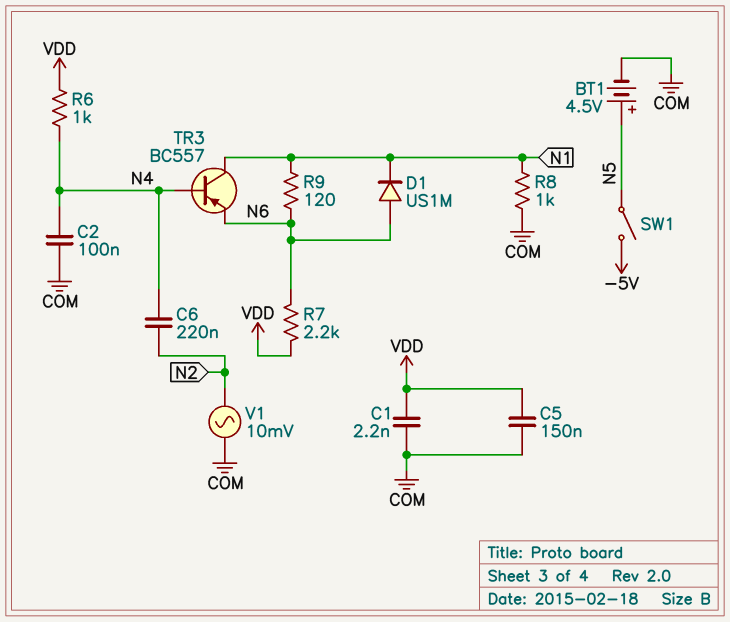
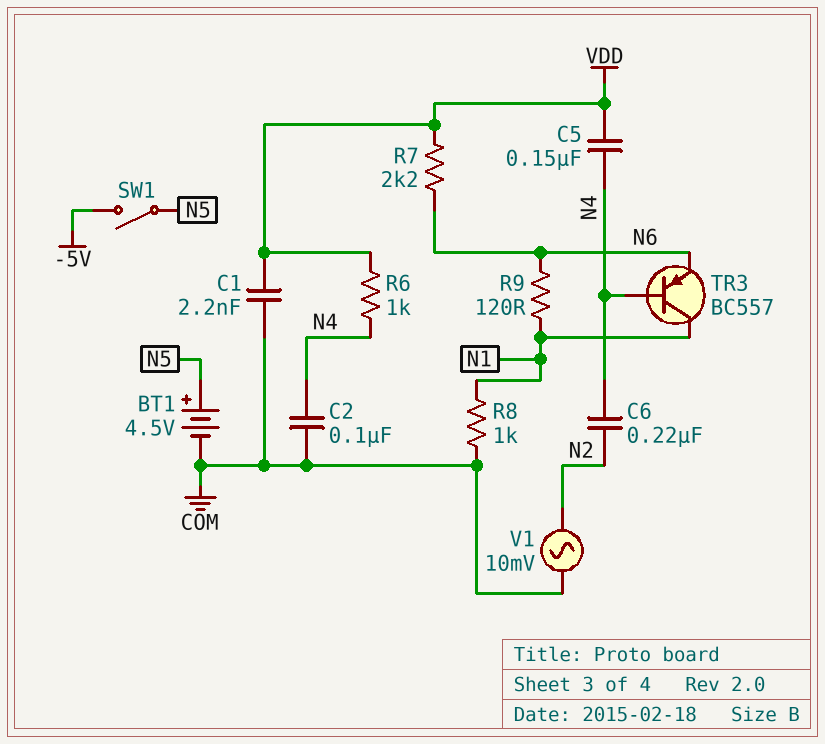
C5: 150nF (COM, VDD) -> 150nF (N4, VDD)
D1: diode US1M (A N6, K N1) -> none

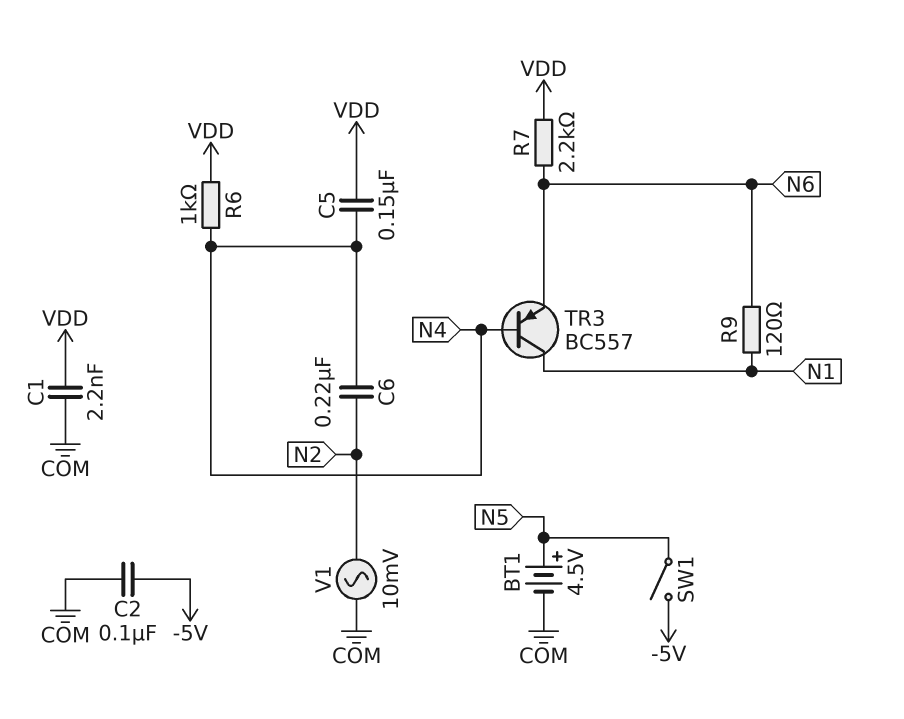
C2: 100nF (COM, N4) -> 100nF (-5V, COM)
R8: 1k (COM, N1) -> none

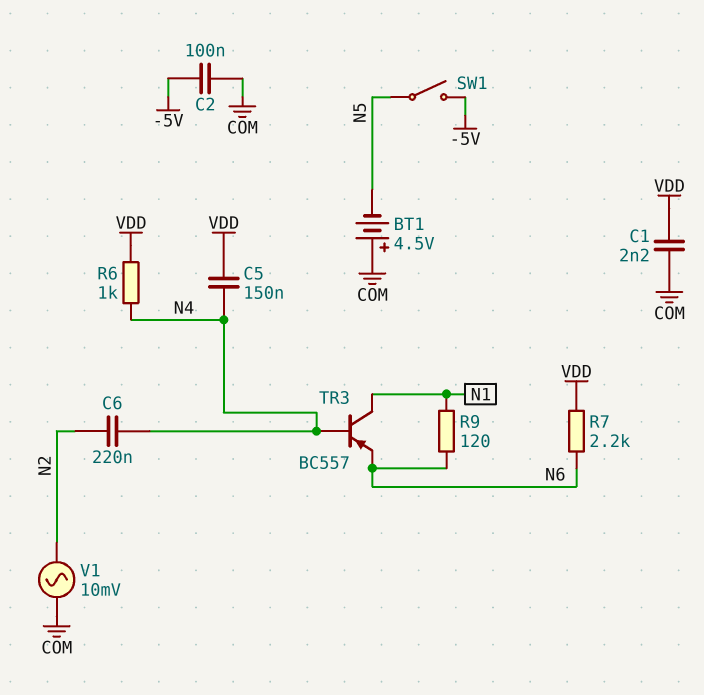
BT1: 4.5V (plus N5, minus COM) -> 4.5V (plus COM, minus N5)

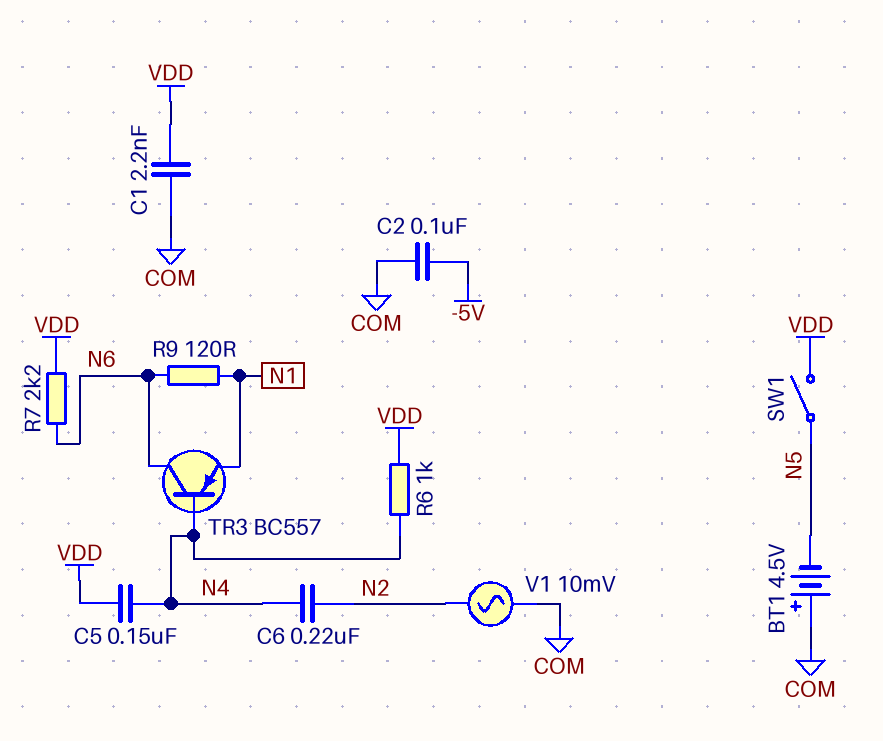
SW1: switch (-5V, N5) -> switch (N5, VDD)
TR3: PNP BC557 (B N4, C N1, E N6) -> PNP BC557 (B N4, C N6, E N1)

